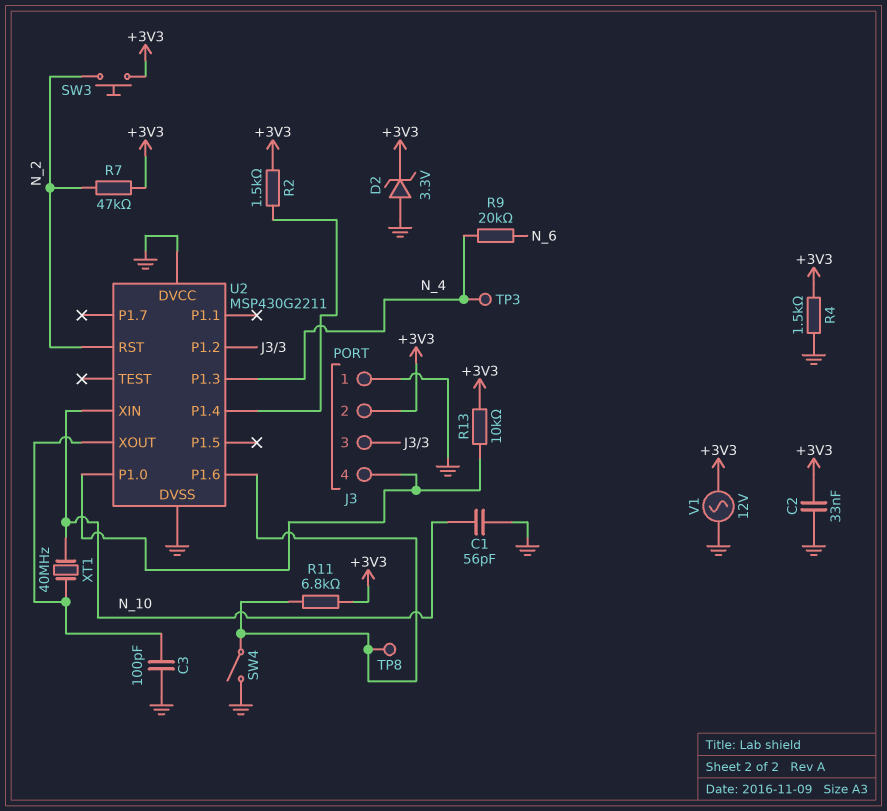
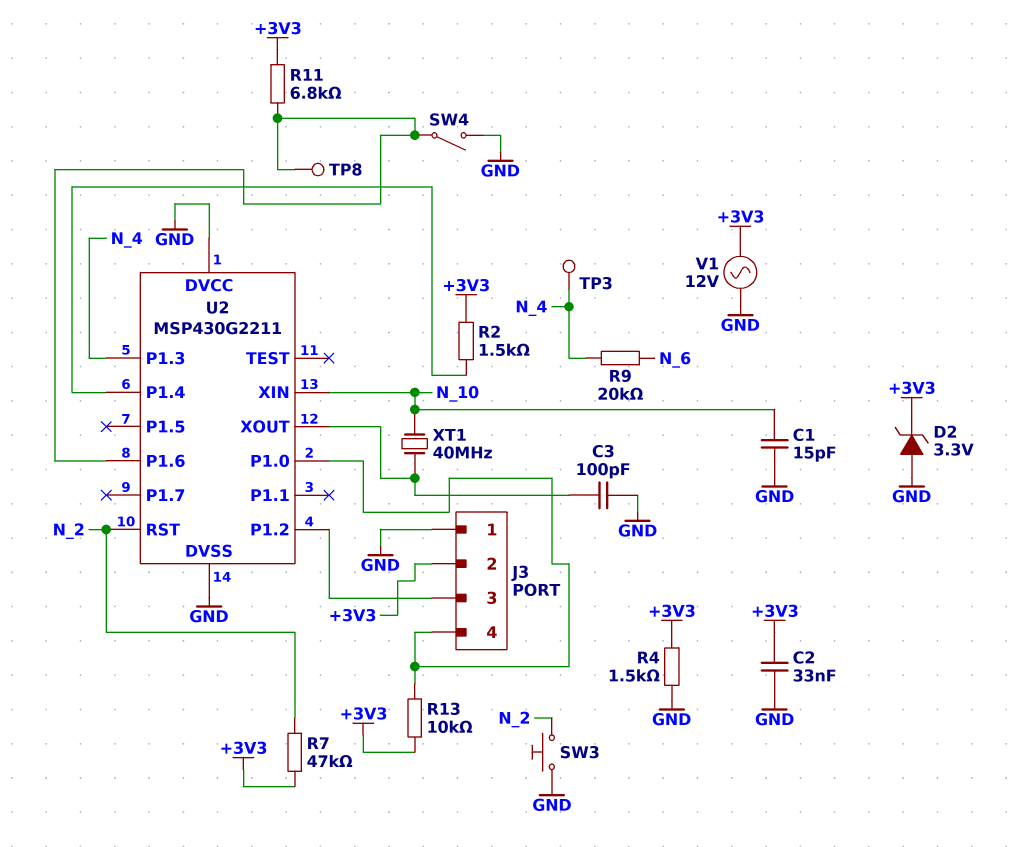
C1: 56pF (GND, N_10) -> 15pF (GND, N_10)
SW3: button (+3V3, N_2) -> button (GND, N_2)

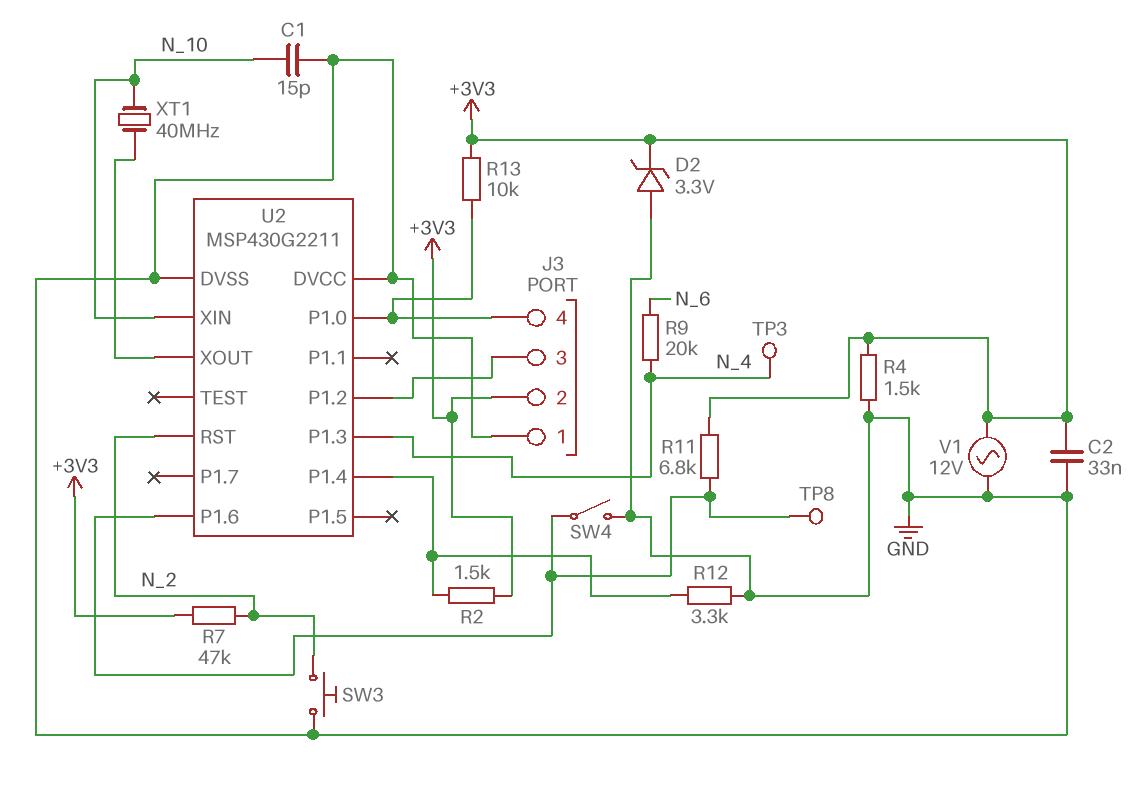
C3: 100pF (GND, U2/XOUT) -> none
R12: none -> 3.3k (GND, U2/P1.4)

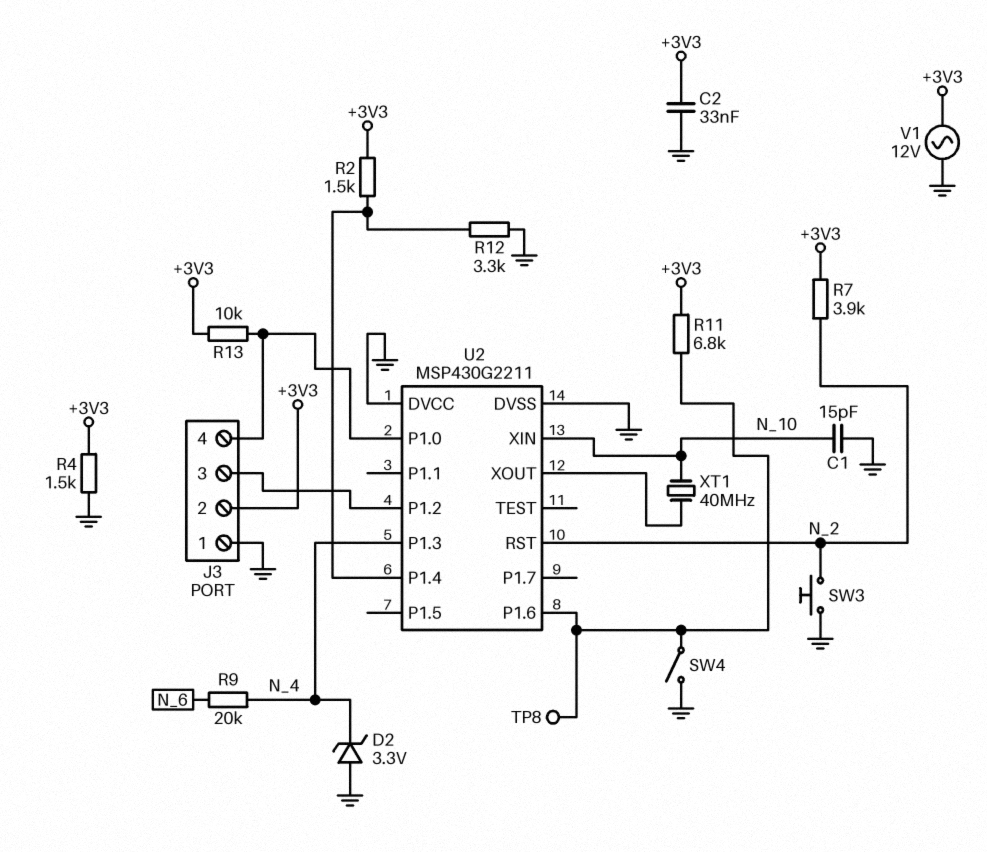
D2: zener 3.3V (A GND, K +3V3) -> zener 3.3V (A GND, K N_4)
R7: 47k (+3V3, N_2) -> 3.9k (+3V3, N_2)
TP3: test point (N_4) -> none

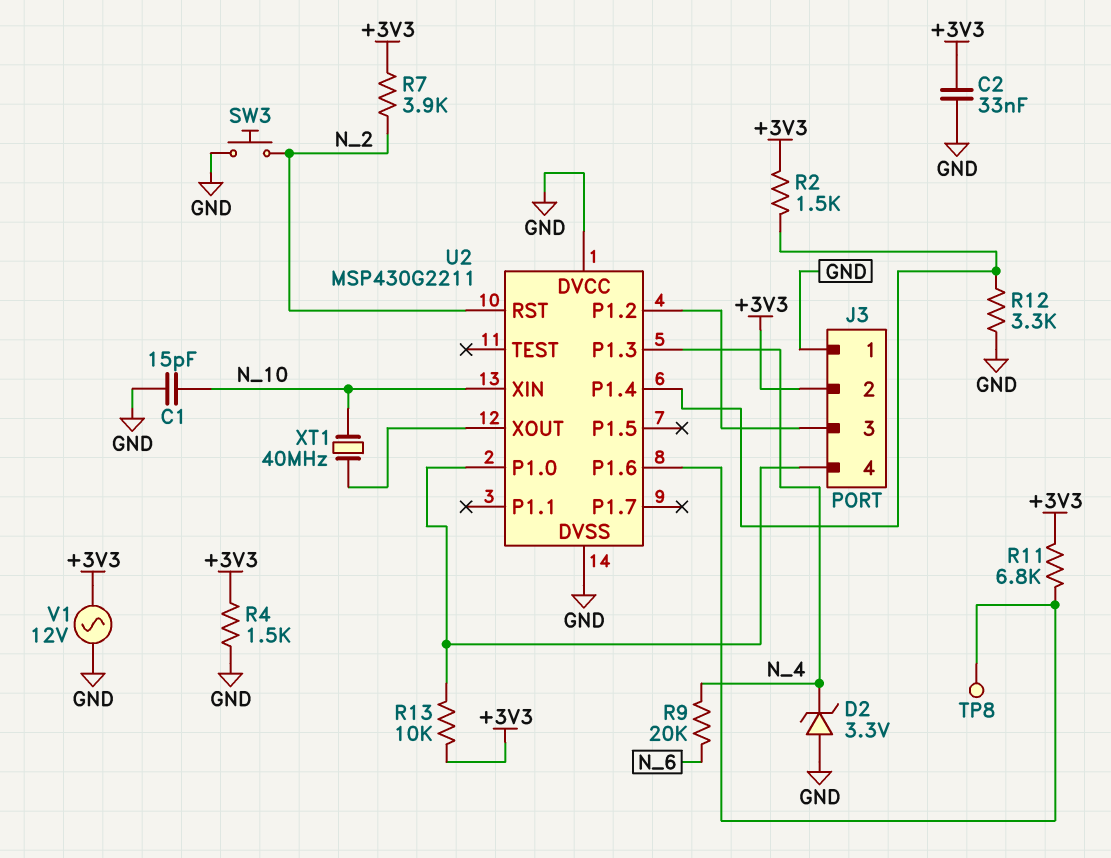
SW4: switch (GND, U2/P1.6) -> none

